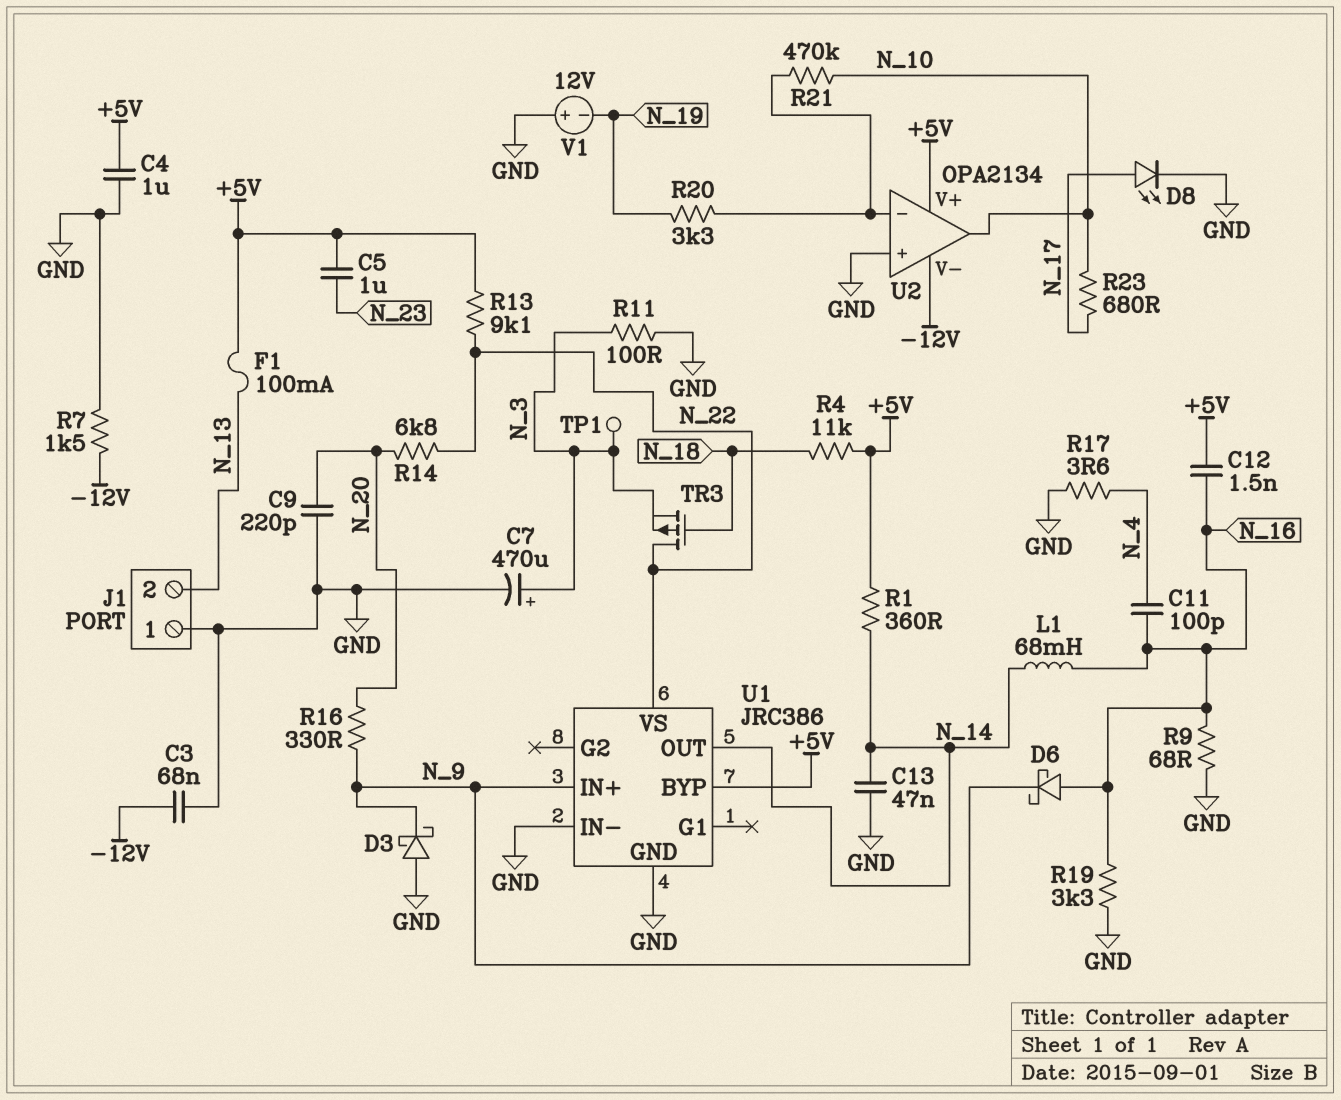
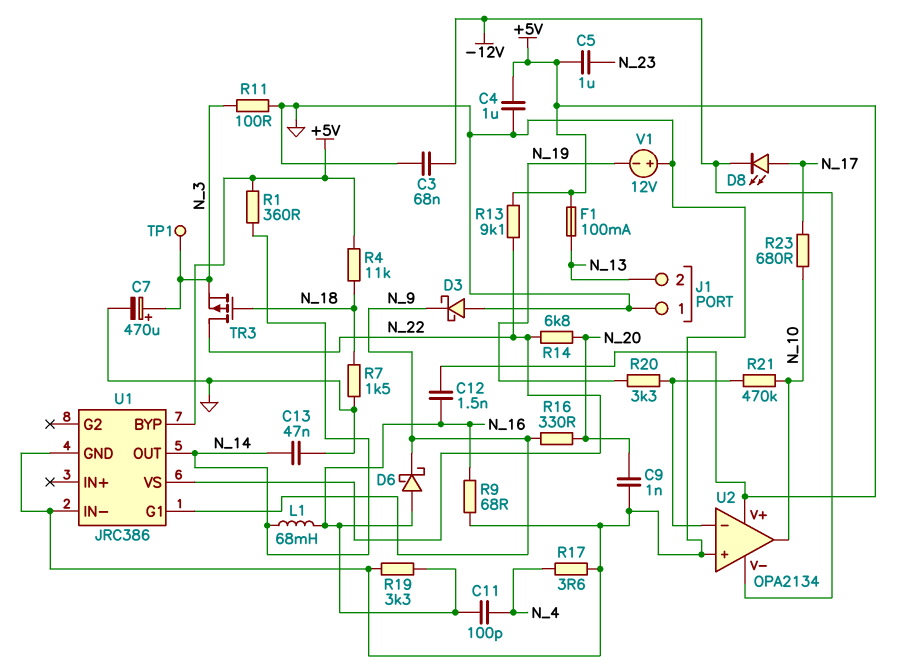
C9: 220pF (GND, N_20) -> 1nF (GND, N_20)
D8: LED (A N_17, K GND) -> LED (A N_17, K -12V)
R7: 1.5k (-12V, GND) -> 1.5k (GND, N_18)
U1 pin G1: none -> N_9
U1 pin IN+: N_9 -> none

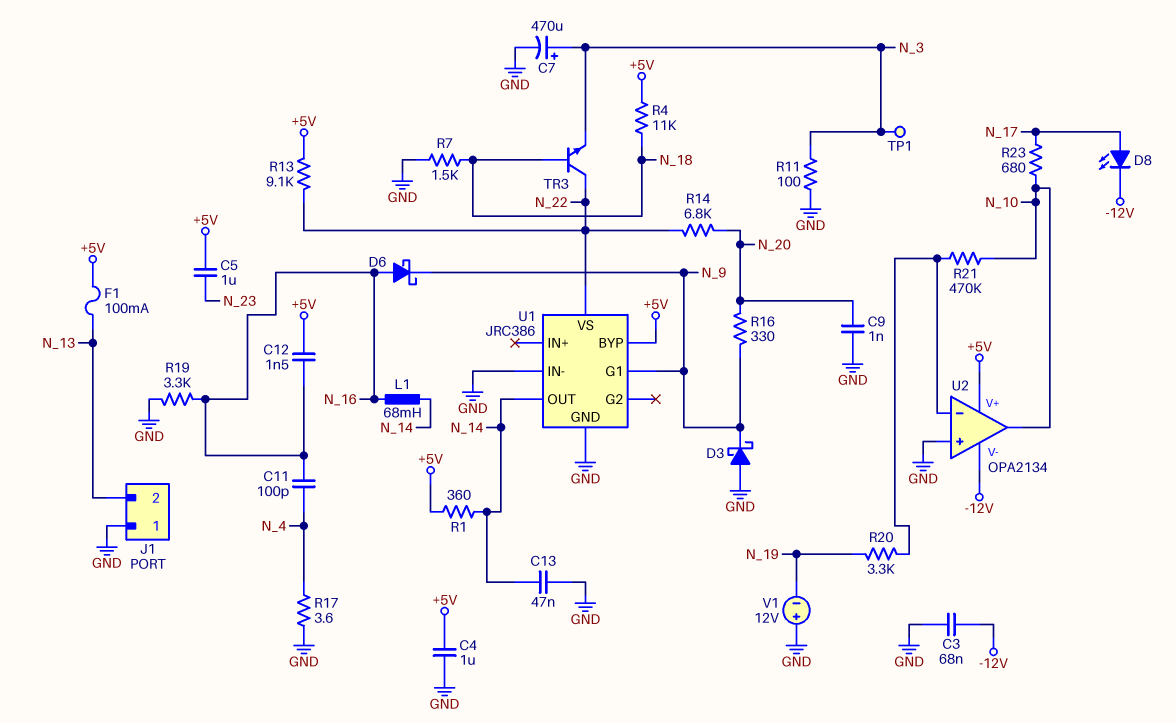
R9: 68 (GND, N_16) -> none
TR3: PMOS (G N_18, D N_22, S N_3) -> NPN (B N_18, C N_22, E N_3)

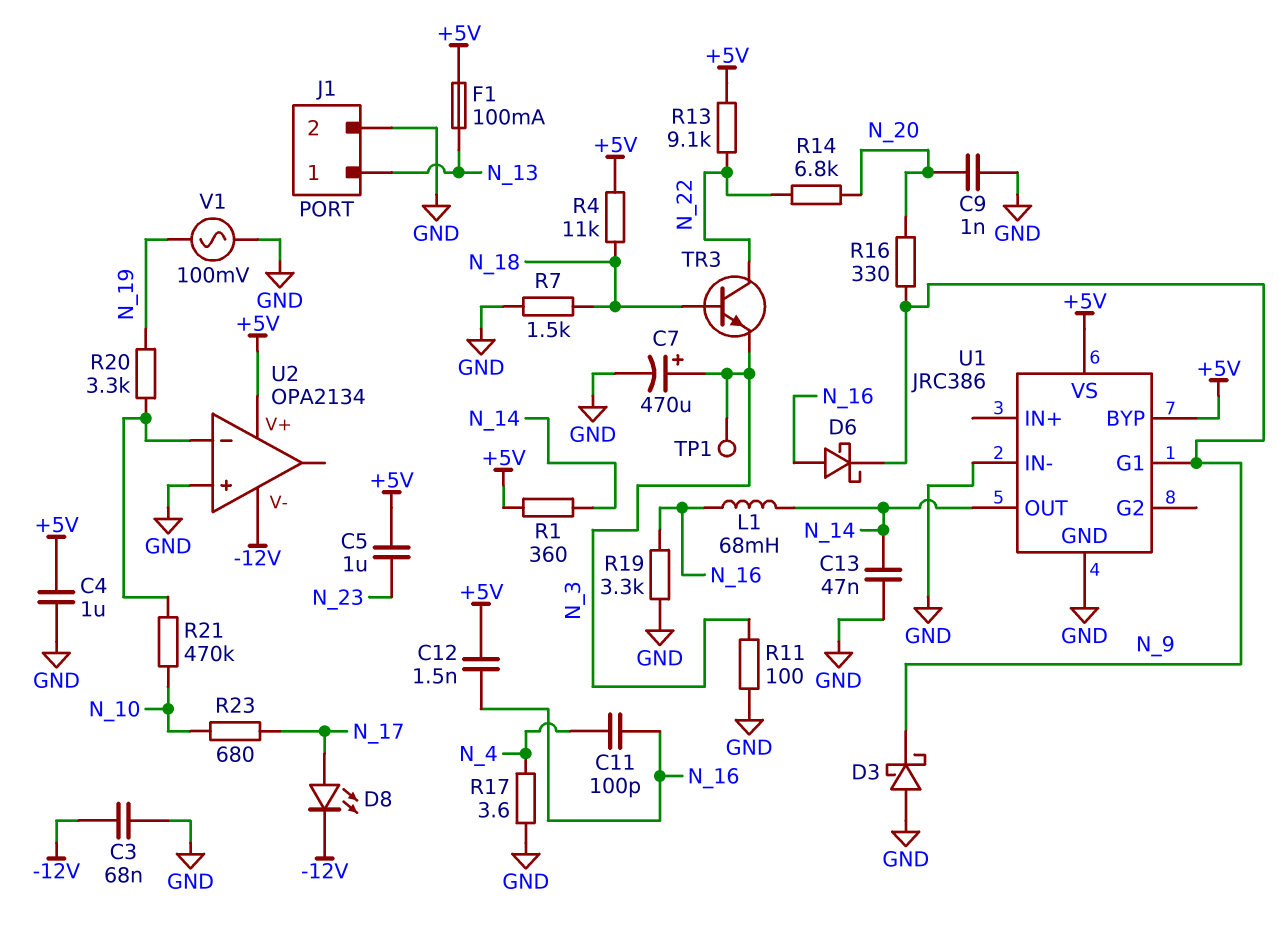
J1 pin 1: GND -> N_13
J1 pin 2: N_13 -> GND
U1 pin VS: N_22 -> +5V
U2 pin out: N_10 -> none
V1: 12V (plus GND, minus N_19) -> AC 100mV (GND, N_19)

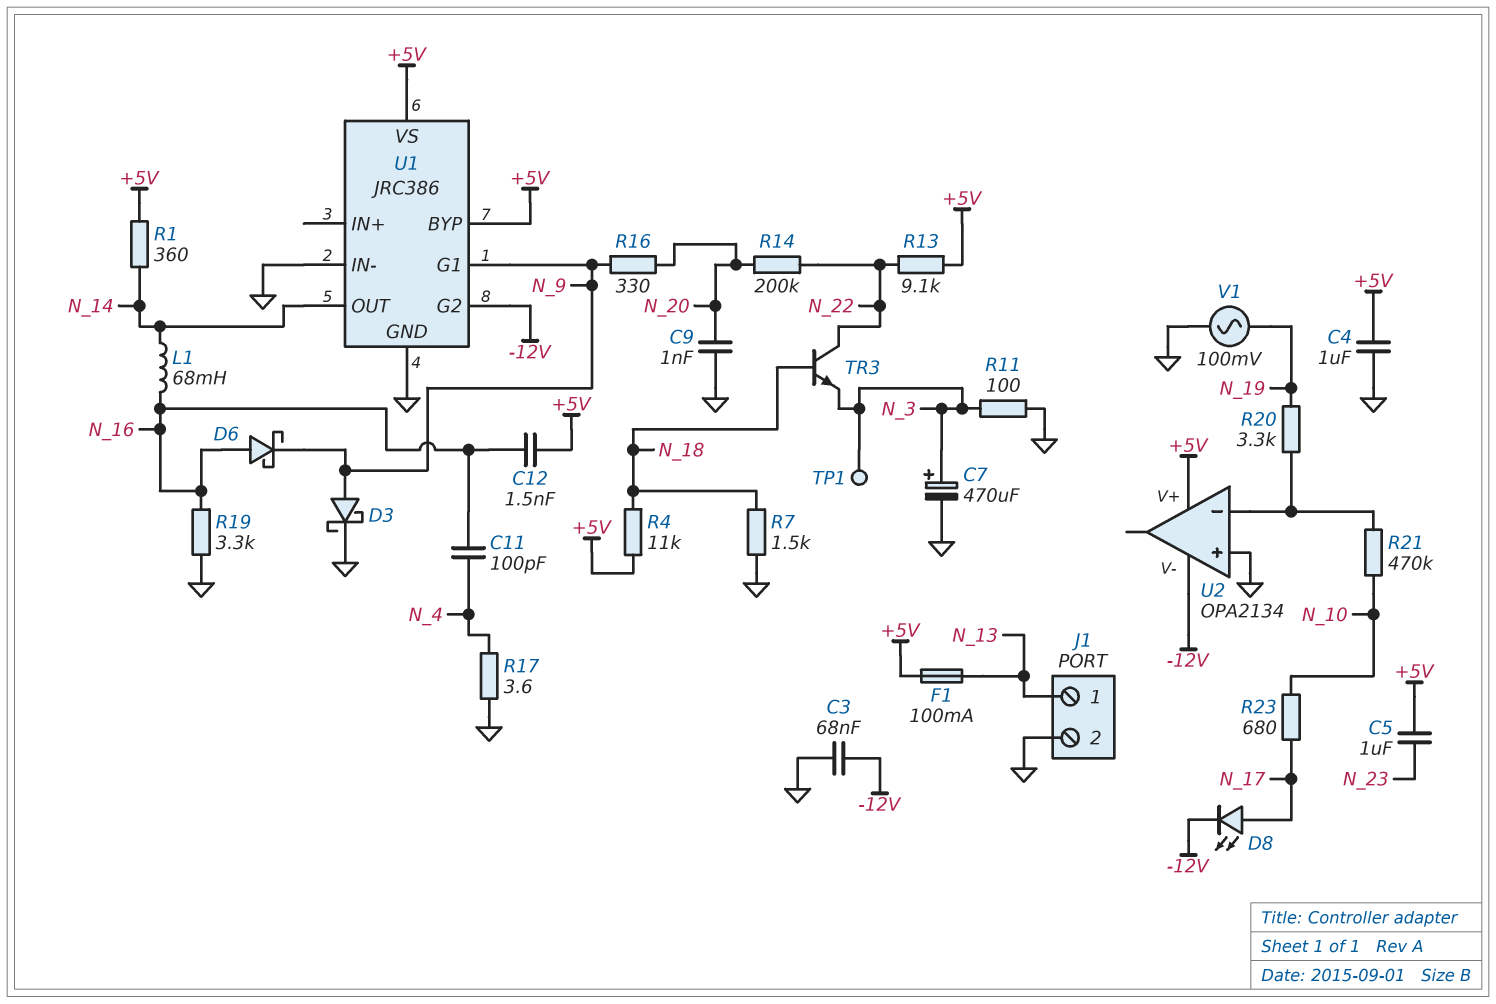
C13: 47nF (GND, N_14) -> none
D3: schottky (A GND, K N_9) -> schottky (A N_9, K GND)
R14: 6.8k (N_20, N_22) -> 200k (N_20, N_22)
U1 pin G2: none -> -12V

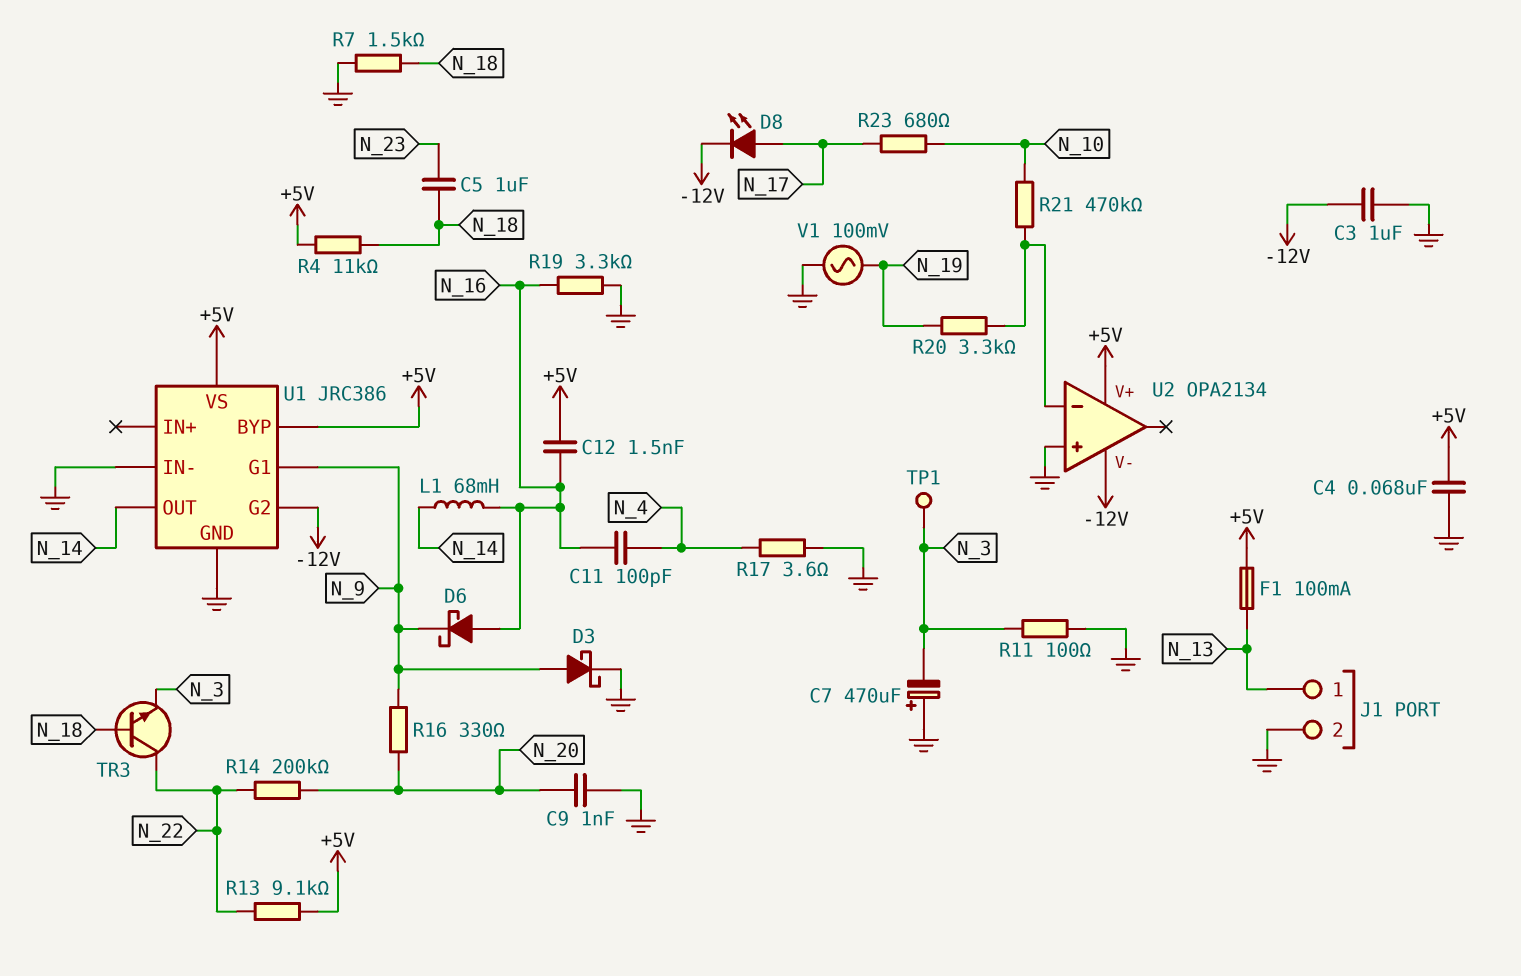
C3: 68nF (-12V, GND) -> 1uF (-12V, GND)
C4: 1uF (+5V, GND) -> 68nF (+5V, GND)
C5: 1uF (+5V, N_23) -> 1uF (N_18, N_23)
C7: 470uF (plus N_3, minus GND) -> 470uF (plus GND, minus N_3)
R1: 360 (+5V, N_14) -> none

